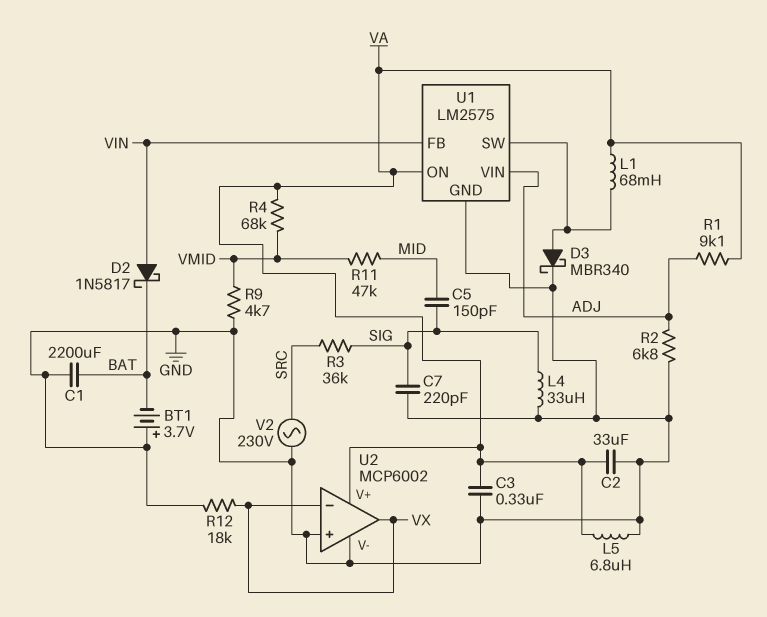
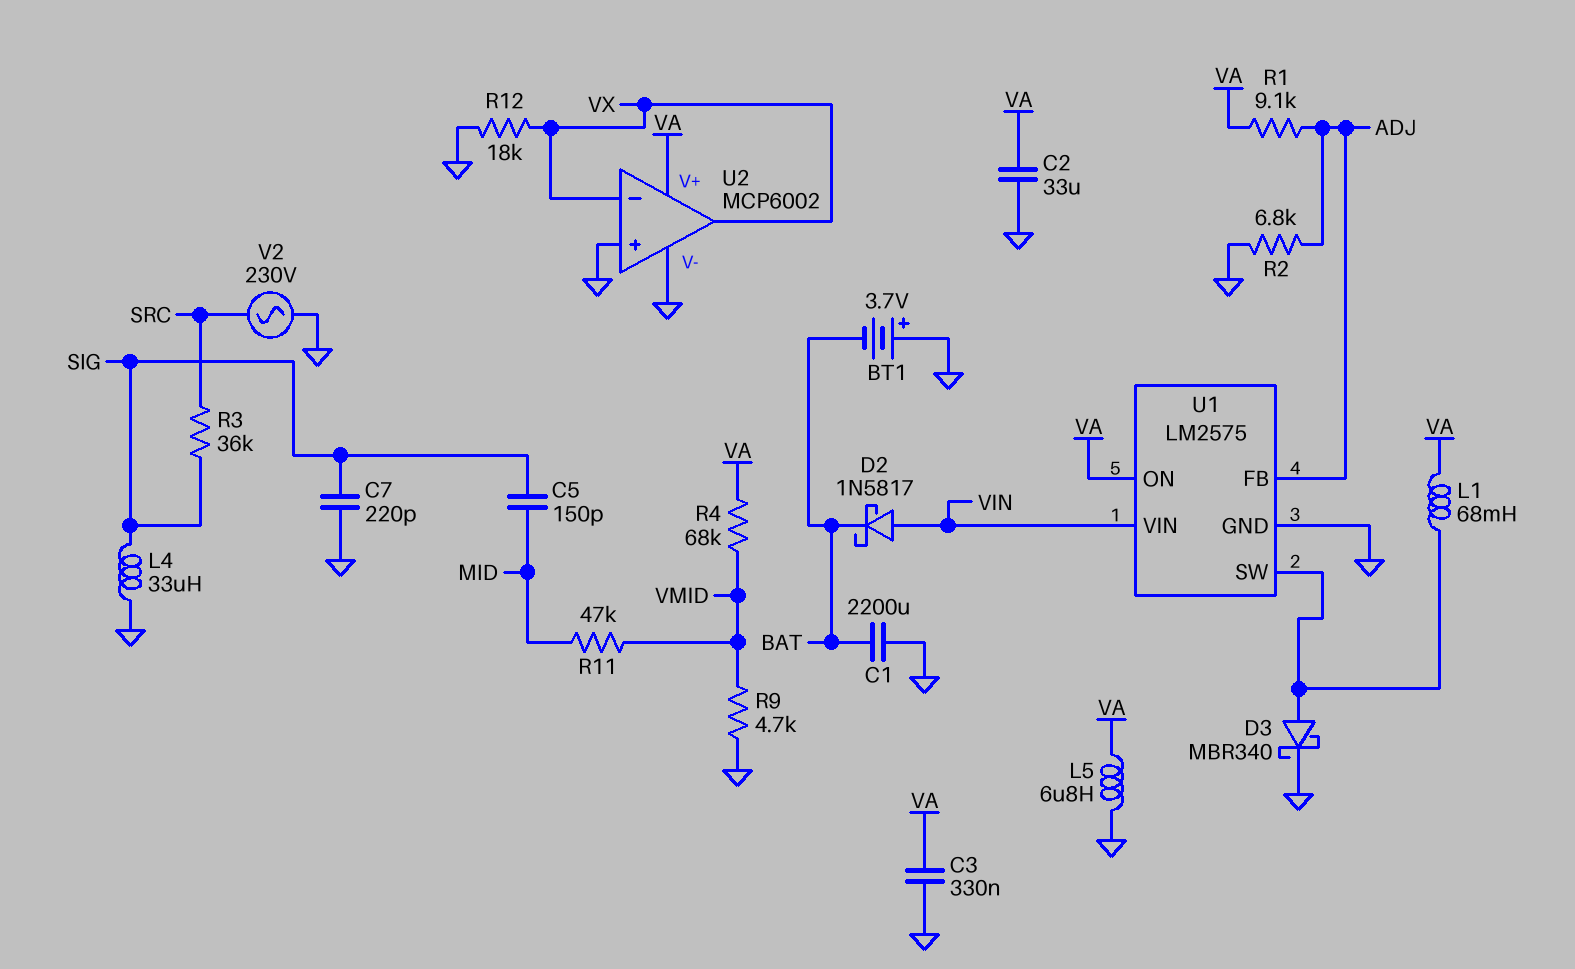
U1 pin FB: VIN -> ADJ
U1 pin VIN: ADJ -> VIN

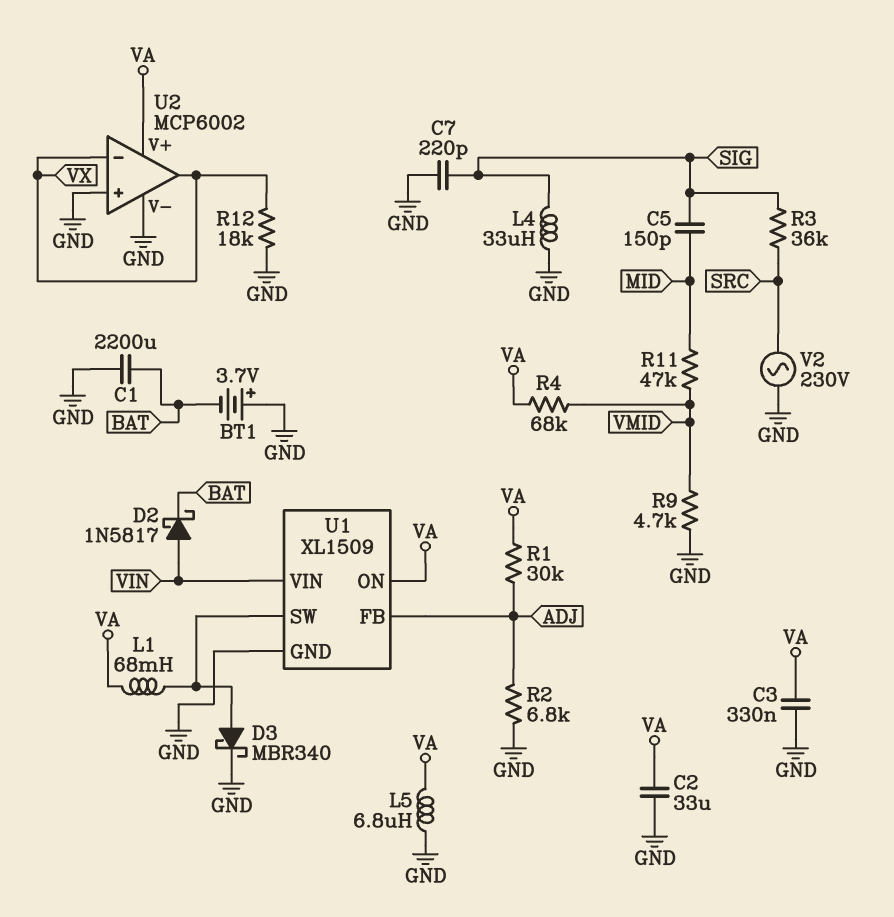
R1: 9.1k (ADJ, VA) -> 30k (ADJ, VA)
U1: LM2575 -> XL1509

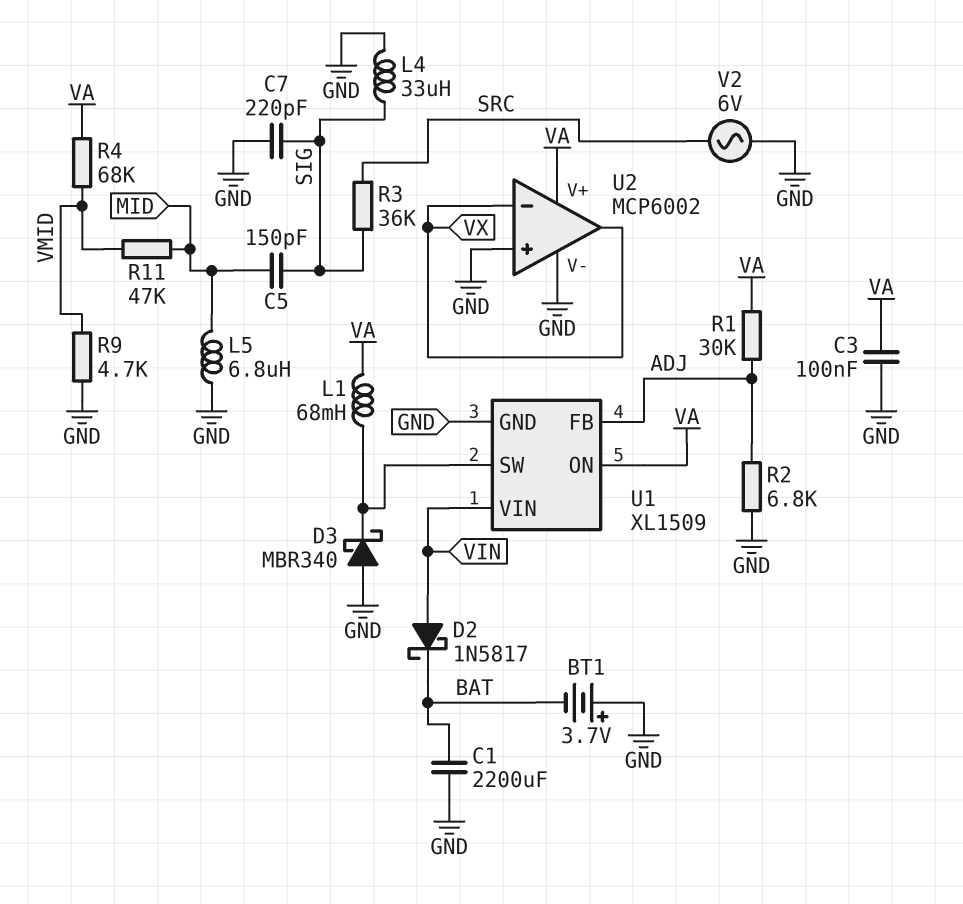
C2: 33uF (GND, VA) -> none
C3: 330nF (GND, VA) -> 100nF (GND, VA)
D3: schottky MBR340 (A U1/SW, K GND) -> schottky MBR340 (A GND, K U1/SW)
L5: 6.8uH (GND, VA) -> 6.8uH (GND, MID)
R12: 18k (GND, VX) -> none
V2: AC 230V (GND, SRC) -> AC 6V (GND, SRC)

